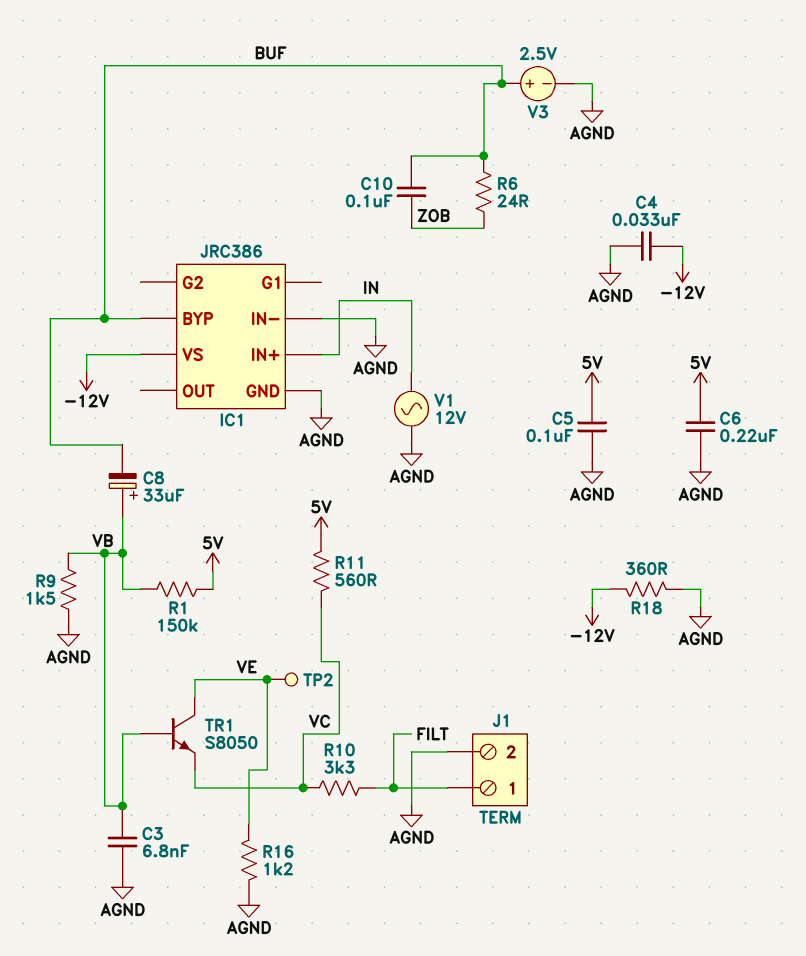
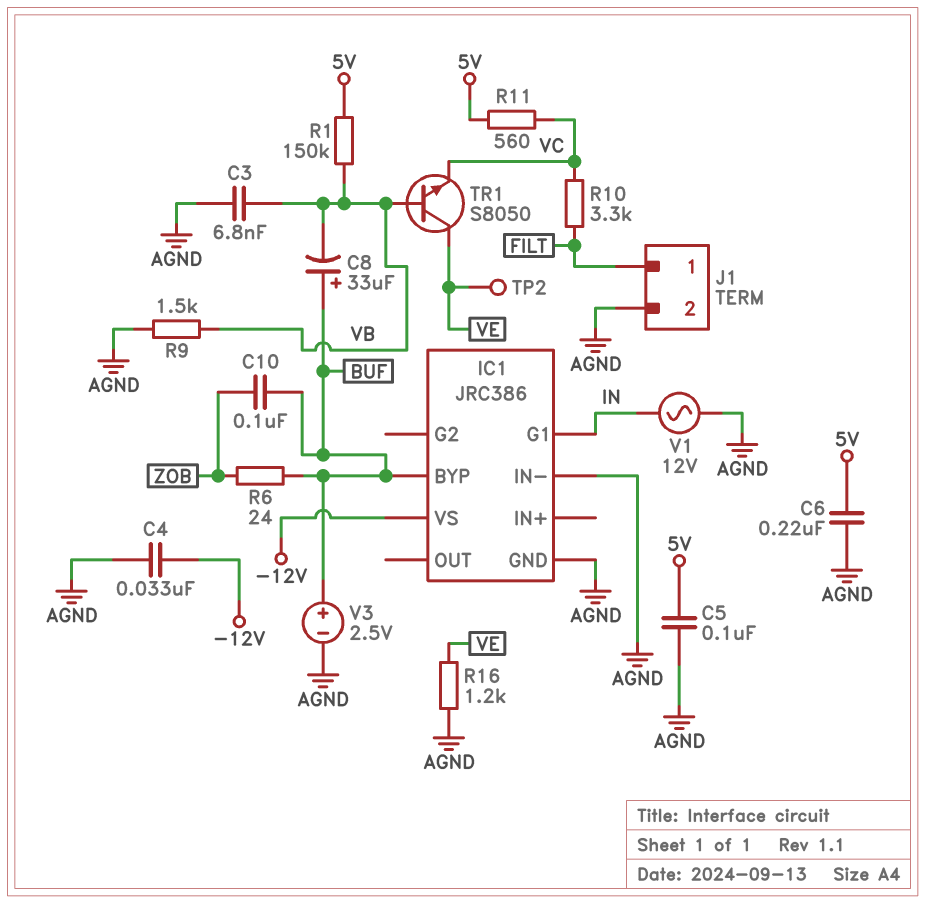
C8: 33uF (plus VB, minus BUF) -> 33uF (plus BUF, minus VB)
IC1 pin G1: none -> IN
IC1 pin IN+: IN -> none
R18: 360 (-12V, AGND) -> none

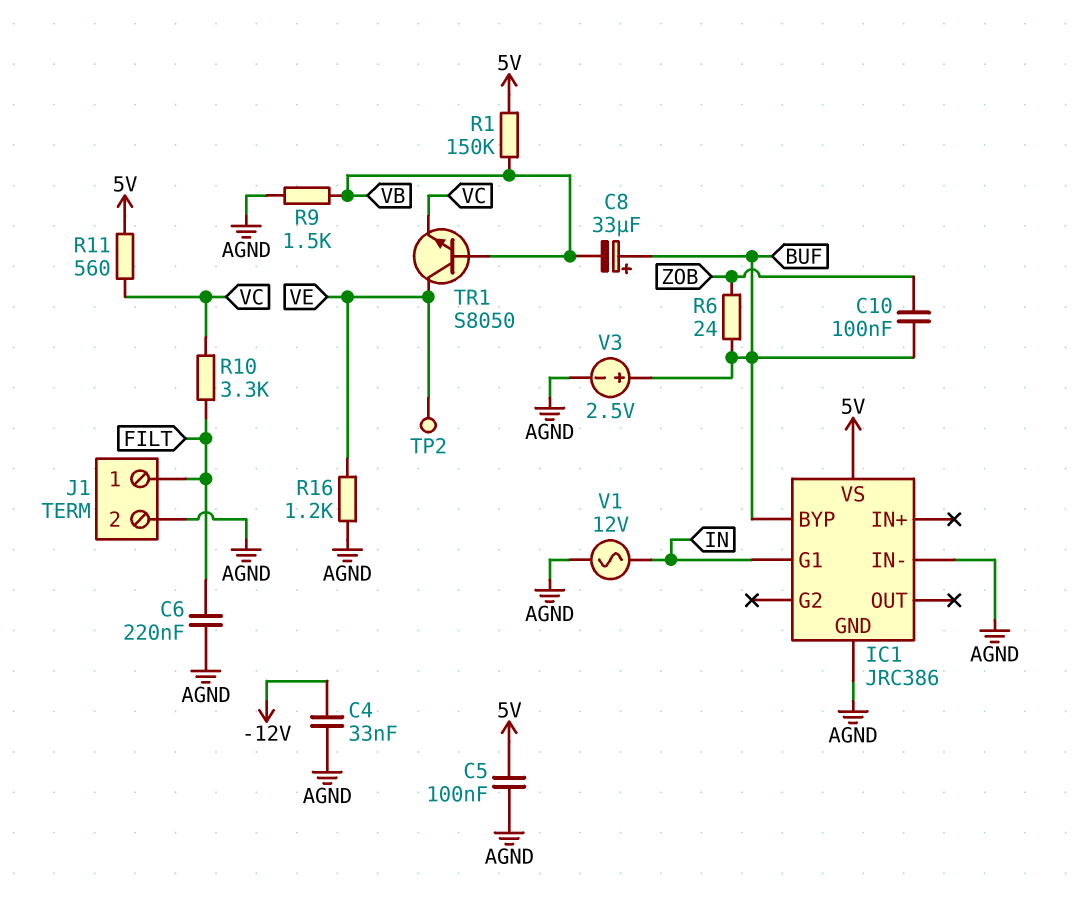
C3: 6.8nF (AGND, VB) -> none
C6: 220nF (5V, AGND) -> 220nF (AGND, FILT)
IC1 pin VS: -12V -> 5V

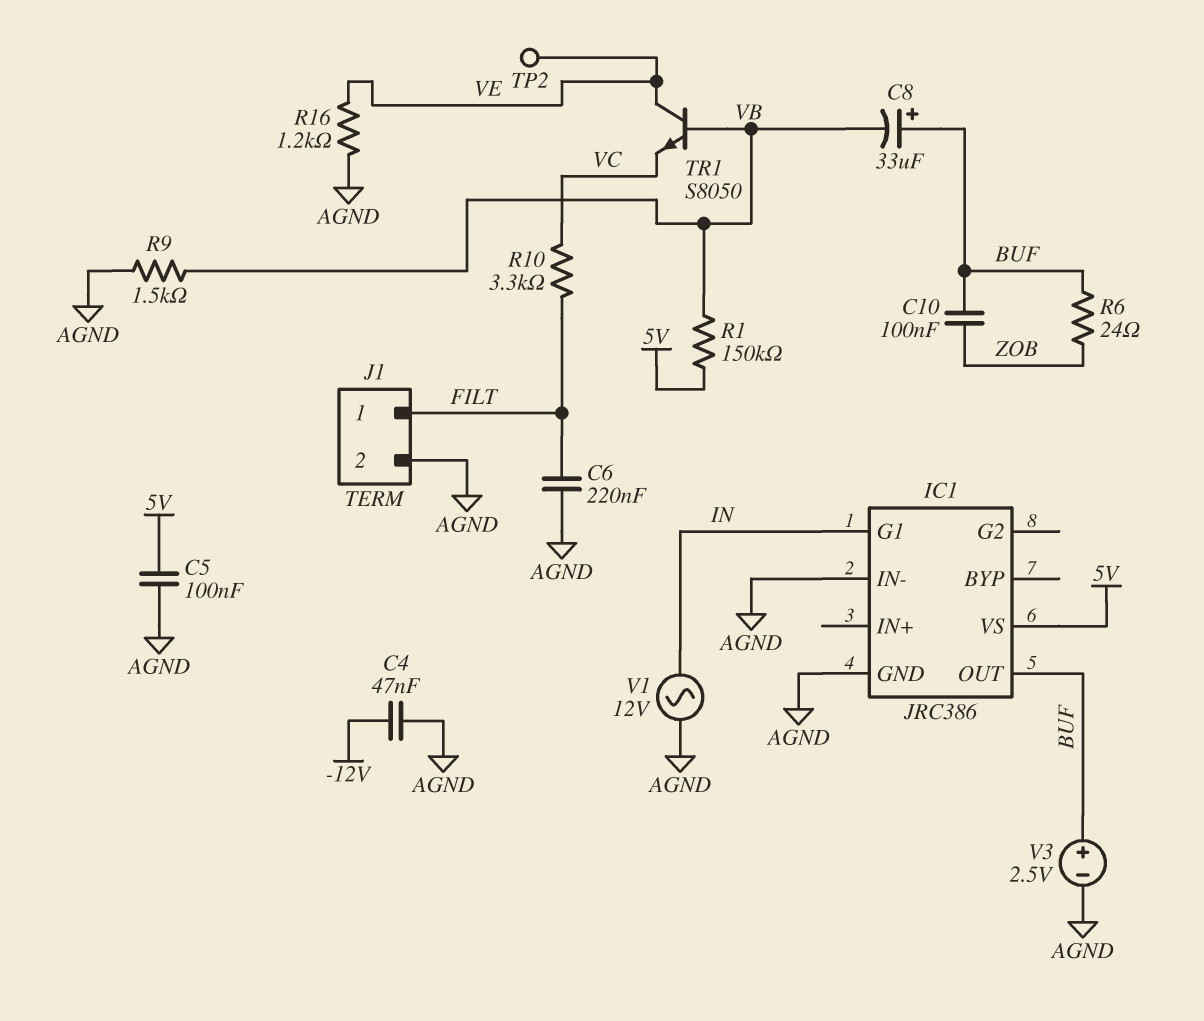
C4: 33nF (-12V, AGND) -> 47nF (-12V, AGND)
IC1 pin BYP: BUF -> none
IC1 pin OUT: none -> BUF
R11: 560 (5V, VC) -> none

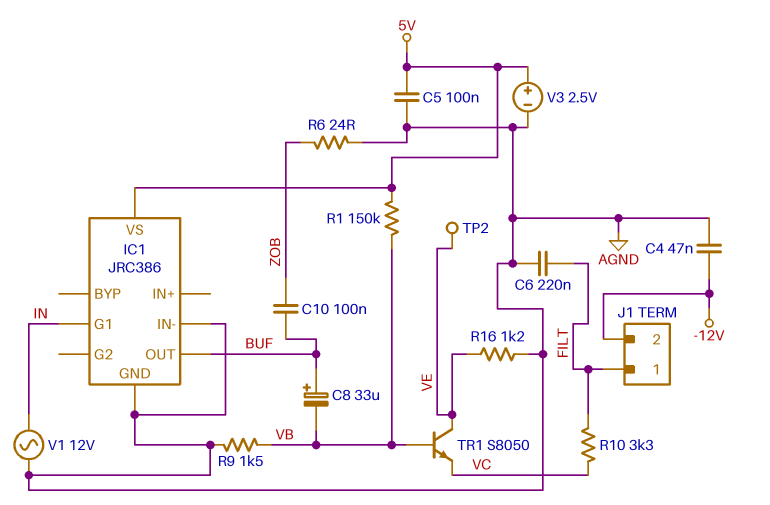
J1 pin 2: AGND -> -12V
R6: 24 (BUF, ZOB) -> 24 (AGND, ZOB)
V3: 2.5V (plus BUF, minus AGND) -> 2.5V (plus 5V, minus AGND)

